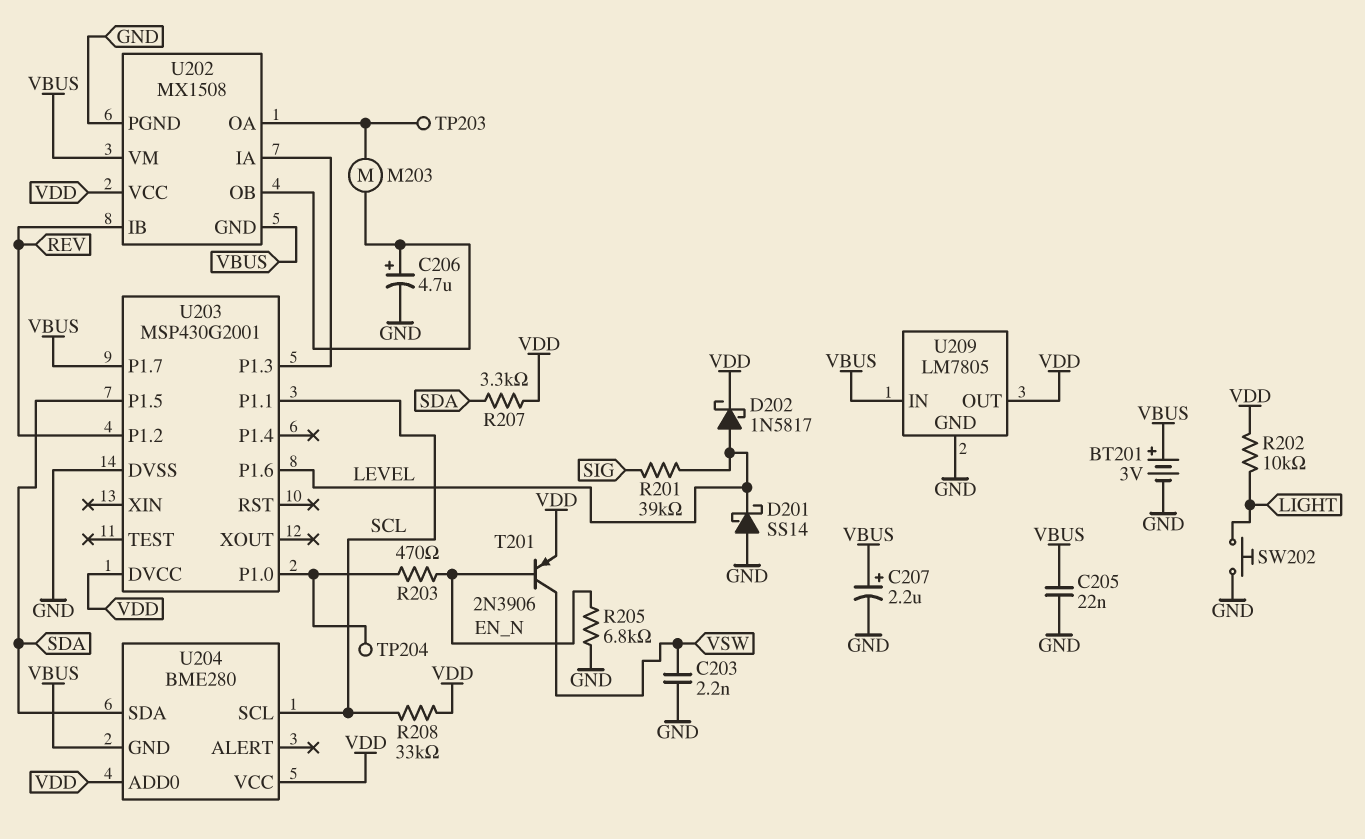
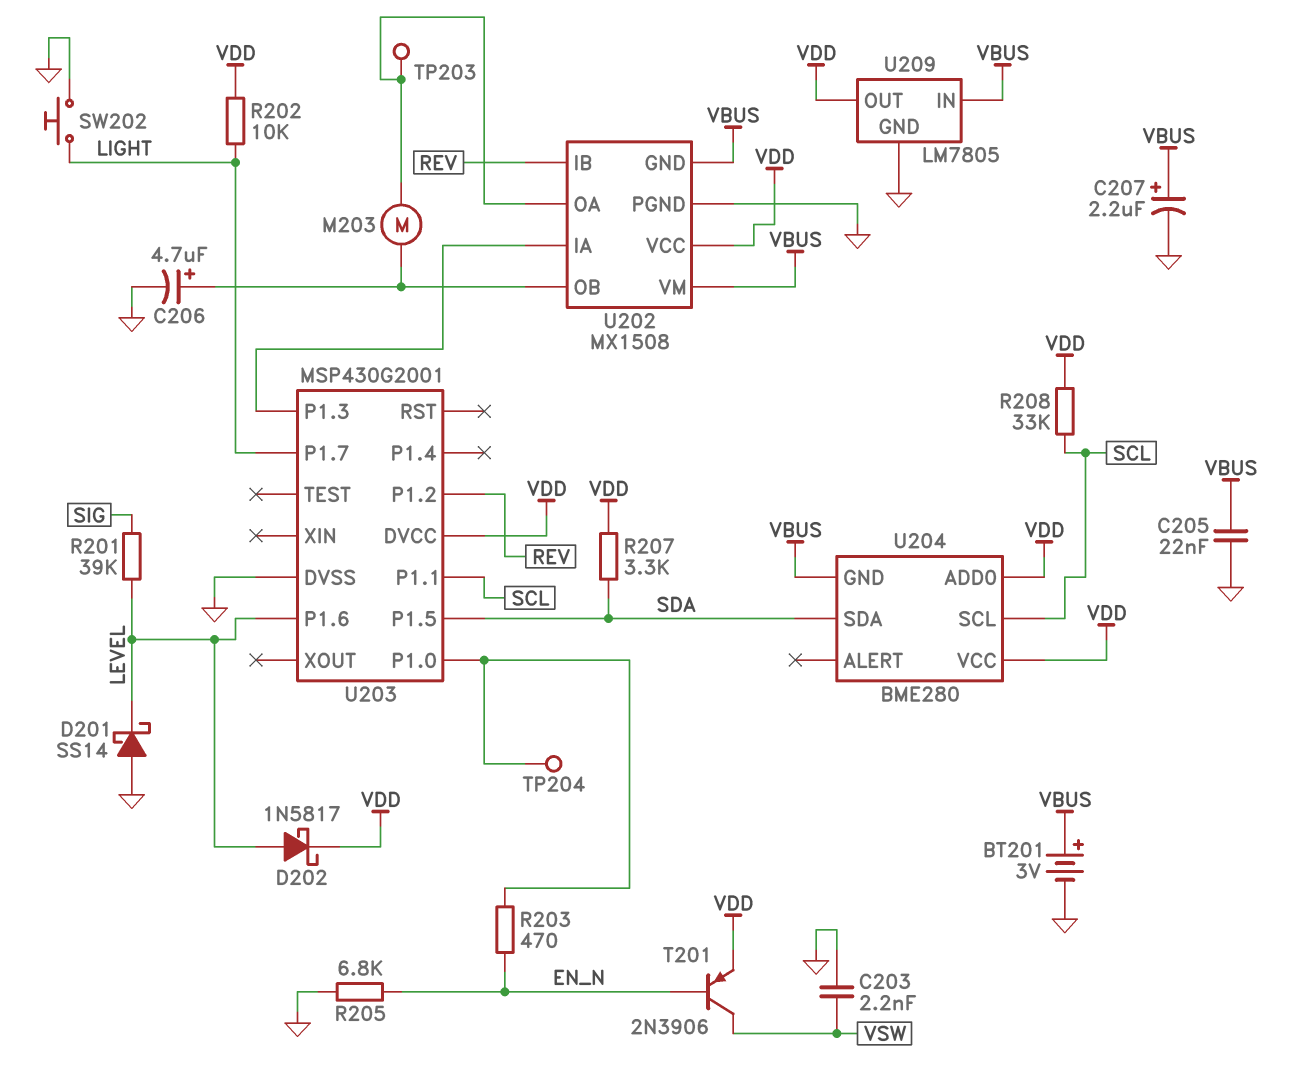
U203 pin P1.7: VBUS -> LIGHT

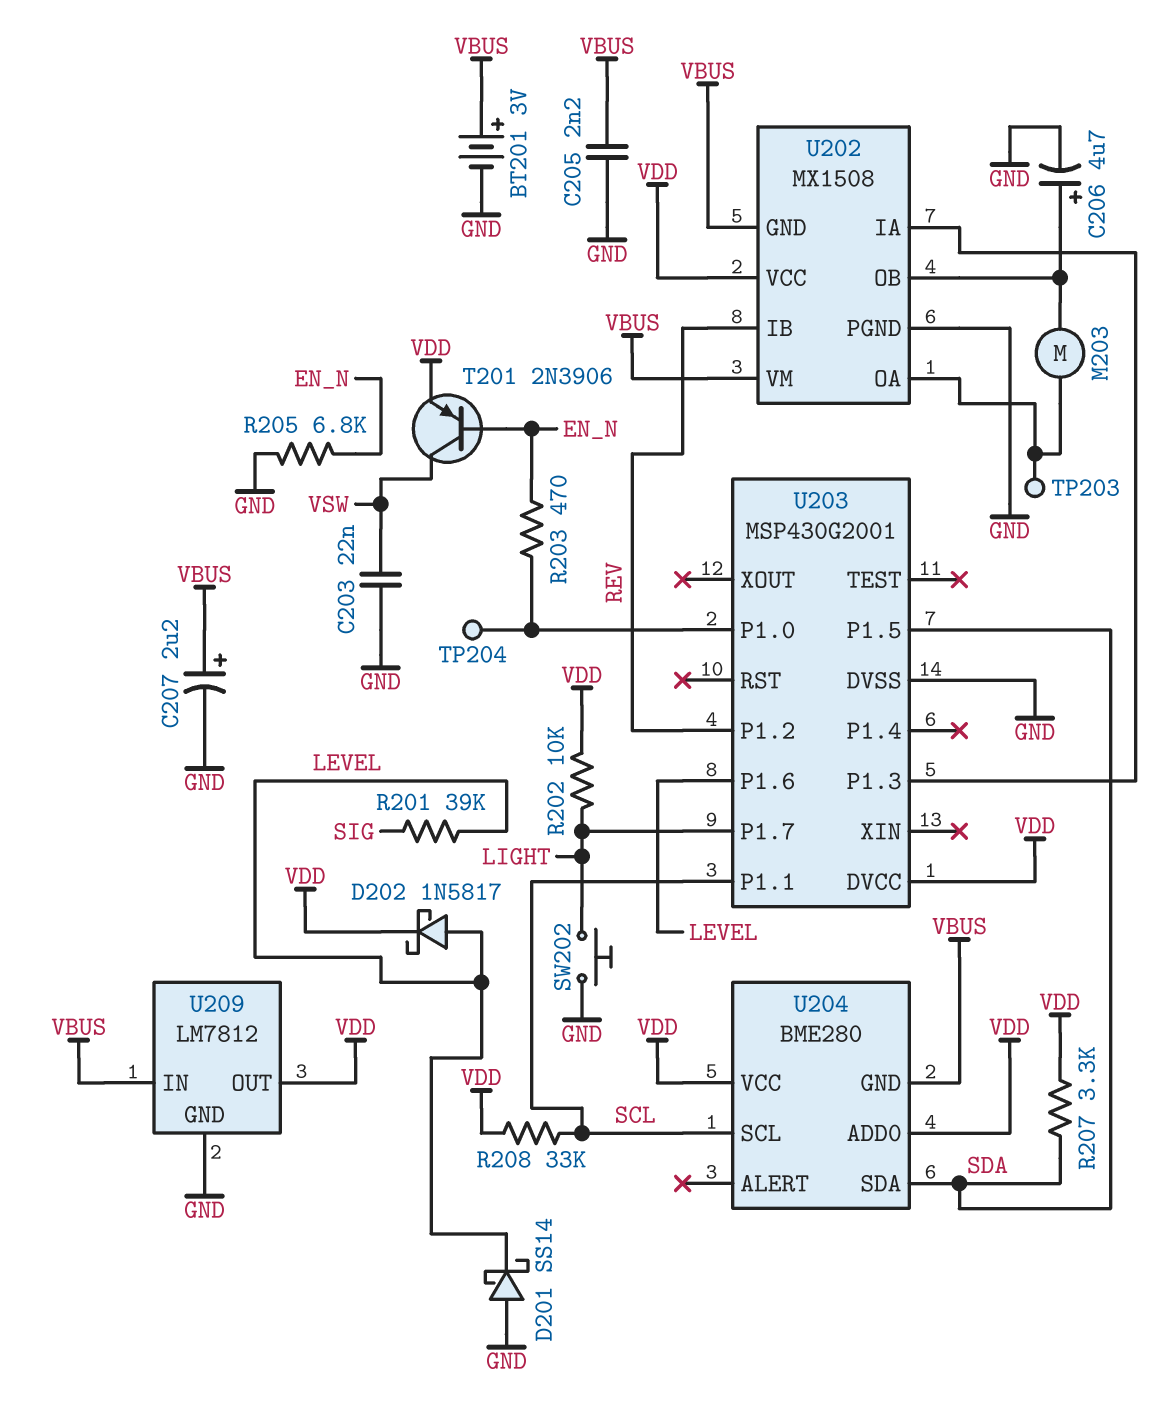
C203: 2.2nF (GND, VSW) -> 22nF (GND, VSW)
C205: 22nF (GND, VBUS) -> 2.2nF (GND, VBUS)
U209: LM7805 -> LM7812

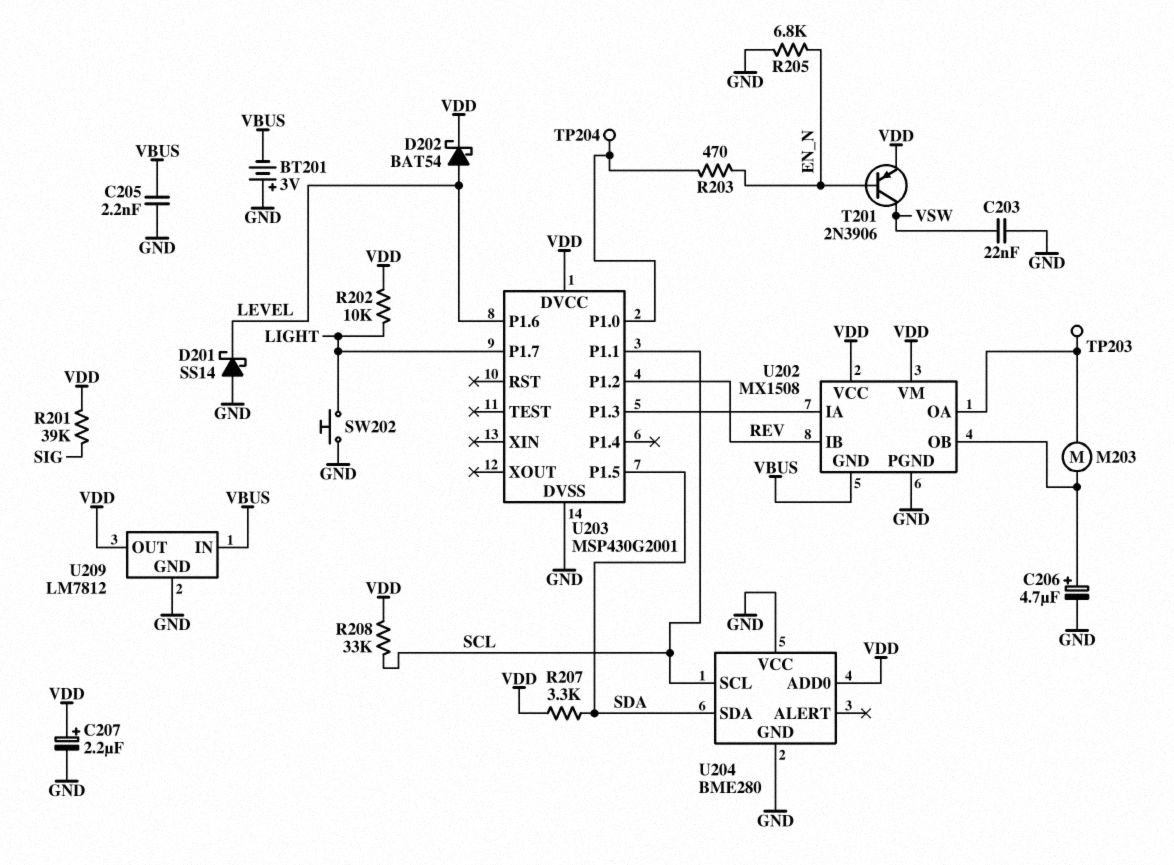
BT201: 3V (plus VBUS, minus GND) -> 3V (plus GND, minus VBUS)
C207: 2.2uF (plus VBUS, minus GND) -> 2.2uF (plus VDD, minus GND)
D202: schottky 1N5817 (A LEVEL, K VDD) -> schottky BAT54 (A LEVEL, K VDD)
R201: 39k (LEVEL, SIG) -> 39k (SIG, VDD)
U202 pin VM: VBUS -> VDD
U204 pin GND: VBUS -> GND
U204 pin VCC: VDD -> GND

